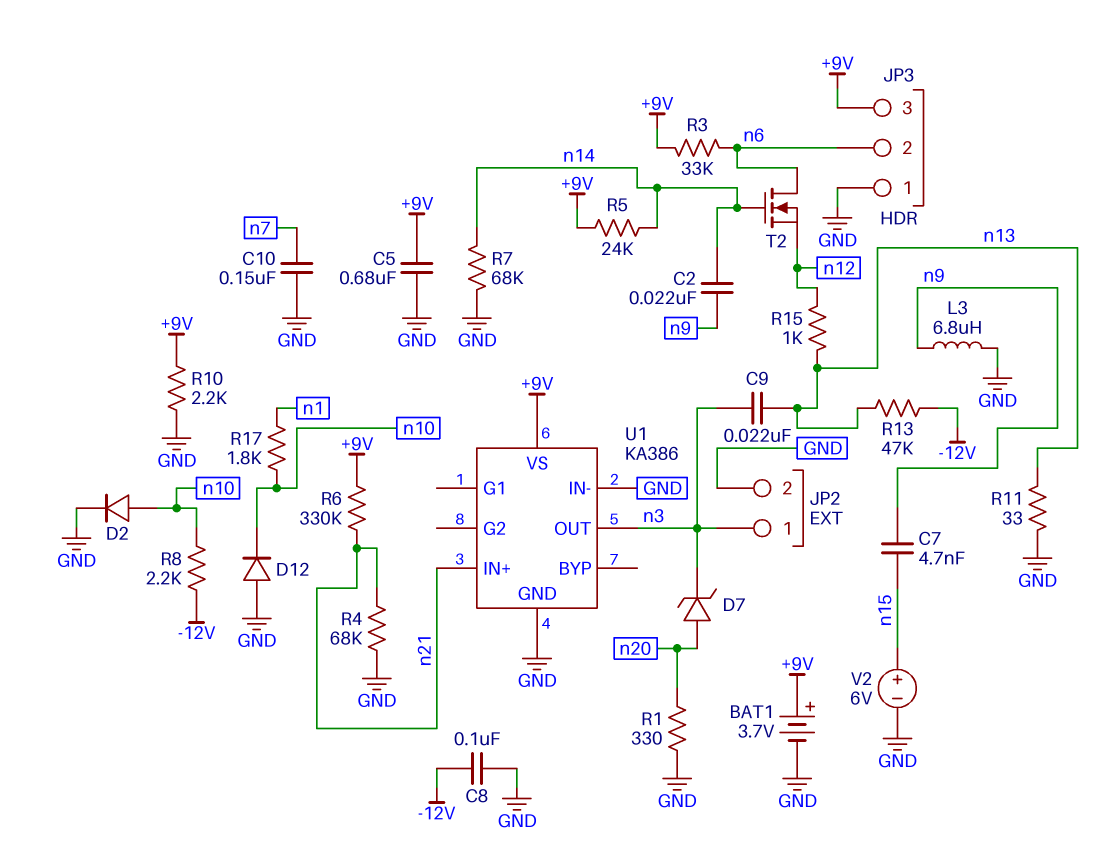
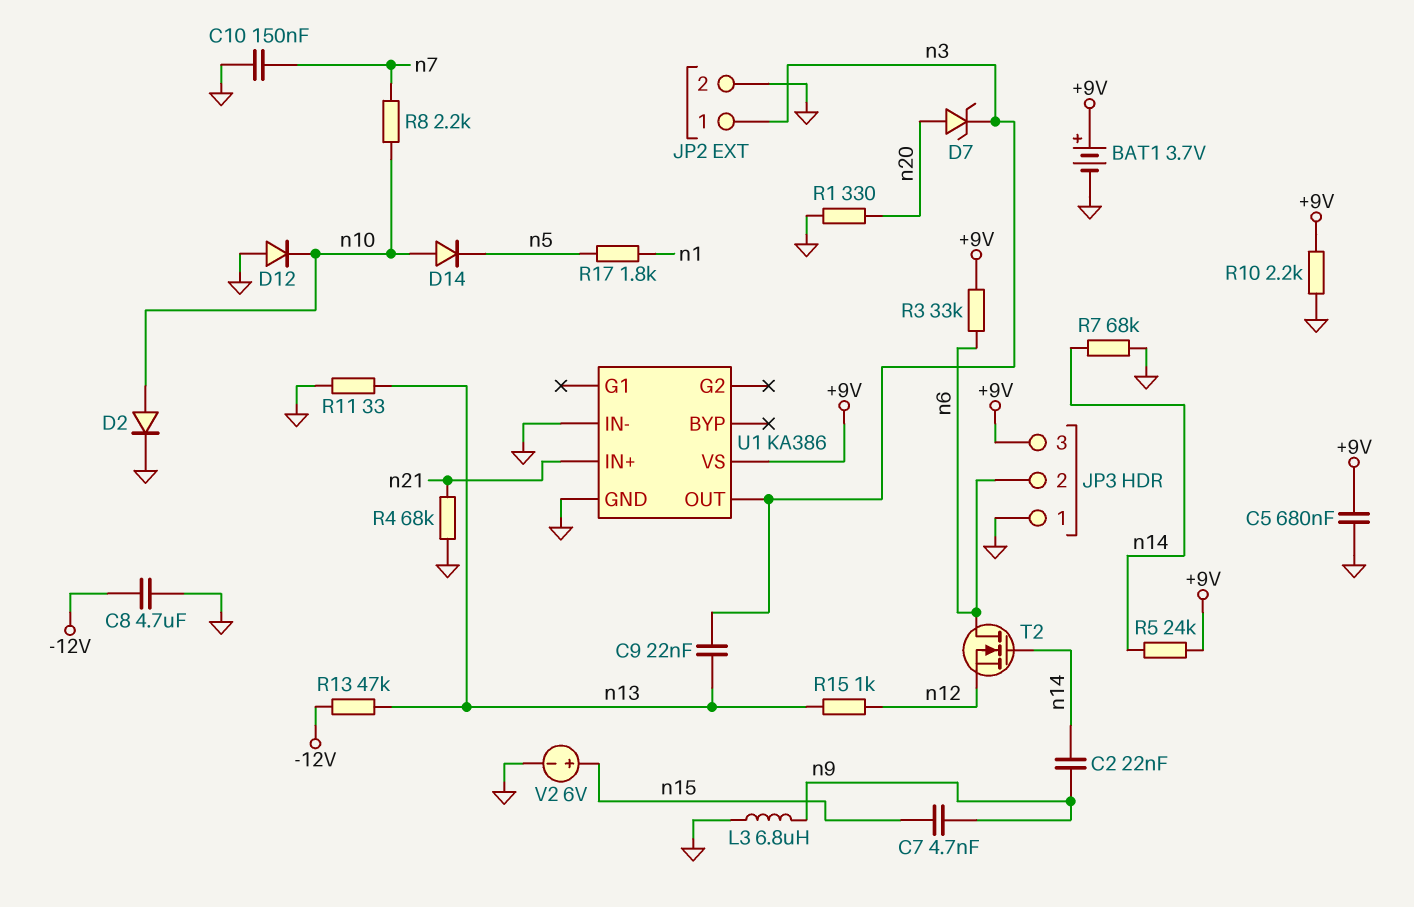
C8: 100nF (-12V, GND) -> 4.7uF (-12V, GND)
D14: none -> diode (A n10, K n5)
R6: 330k (+9V, n21) -> none
R8: 2.2k (-12V, n10) -> 2.2k (n7, n10)
R17: 1.8k (n1, n10) -> 1.8k (n1, n5)

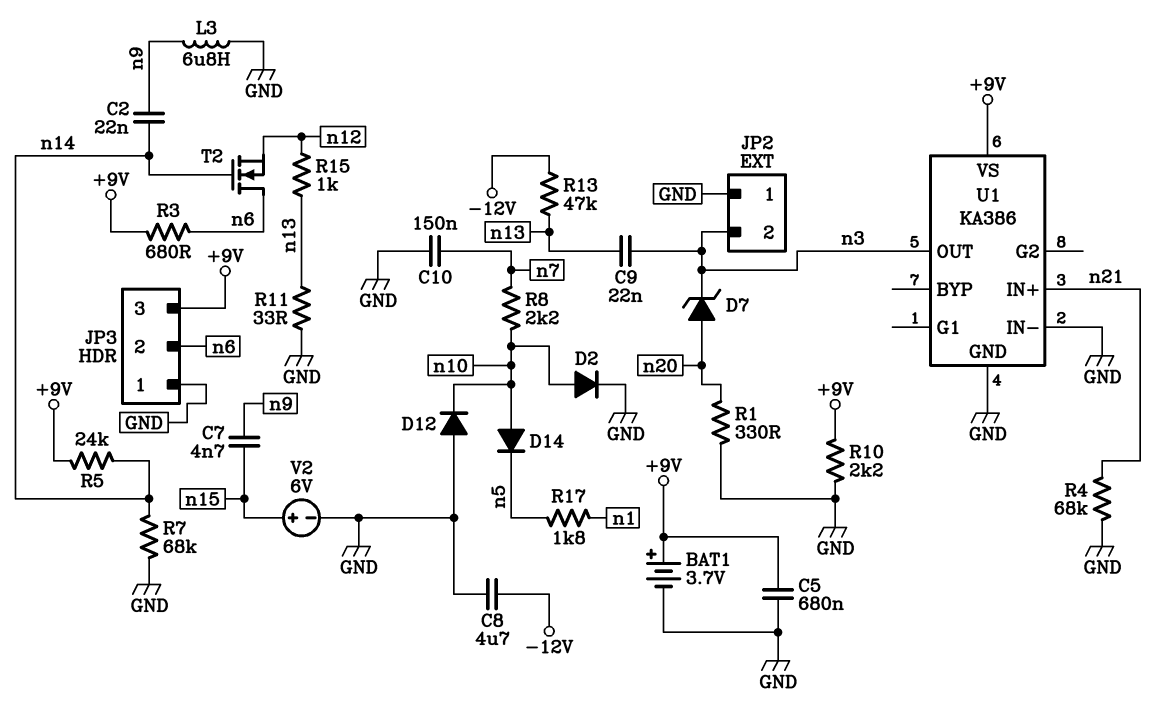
JP2 pin 1: n3 -> GND
JP2 pin 2: GND -> n3
R3: 33k (+9V, n6) -> 680 (+9V, n6)

